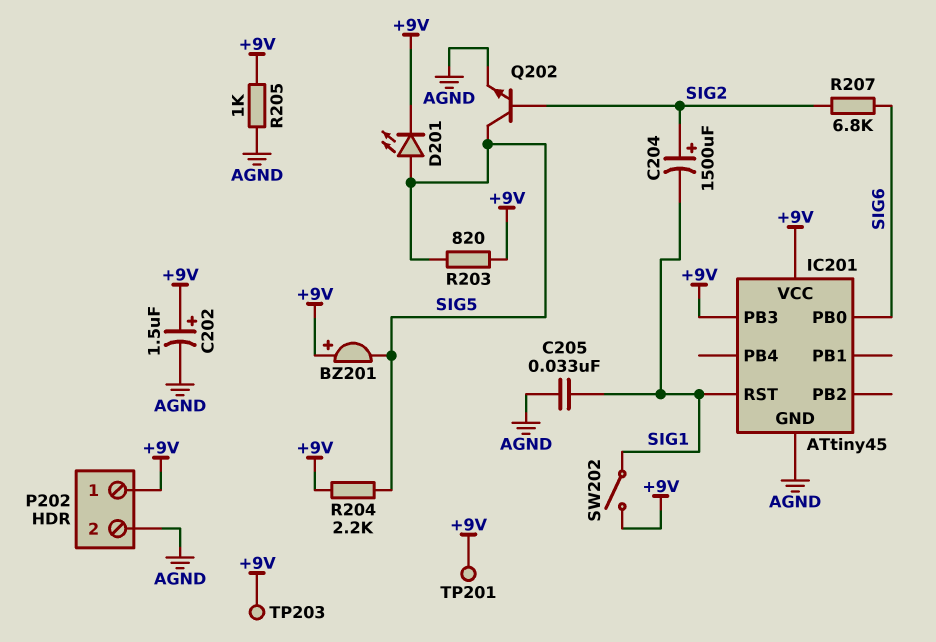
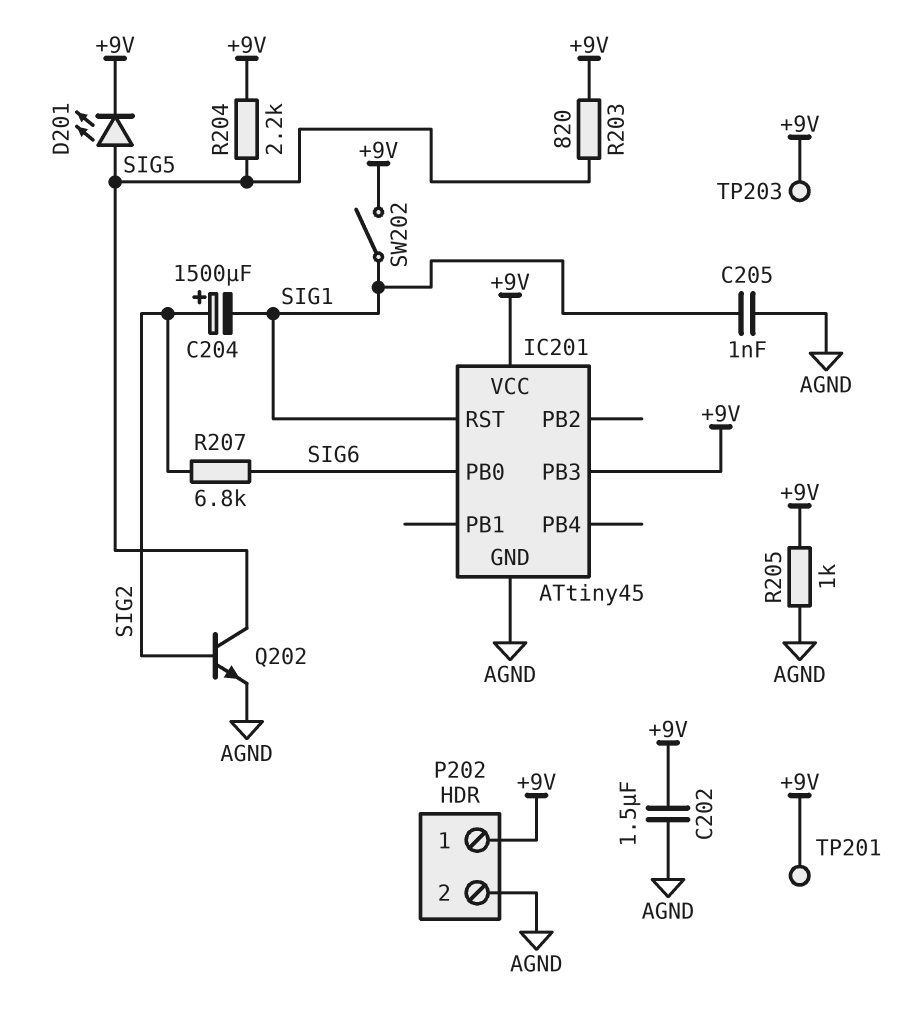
BZ201: buzzer (plus +9V, minus SIG5) -> none
C202: 1.5uF (plus +9V, minus AGND) -> 1.5uF (+9V, AGND)
C205: 33nF (AGND, SIG1) -> 1nF (AGND, SIG1)

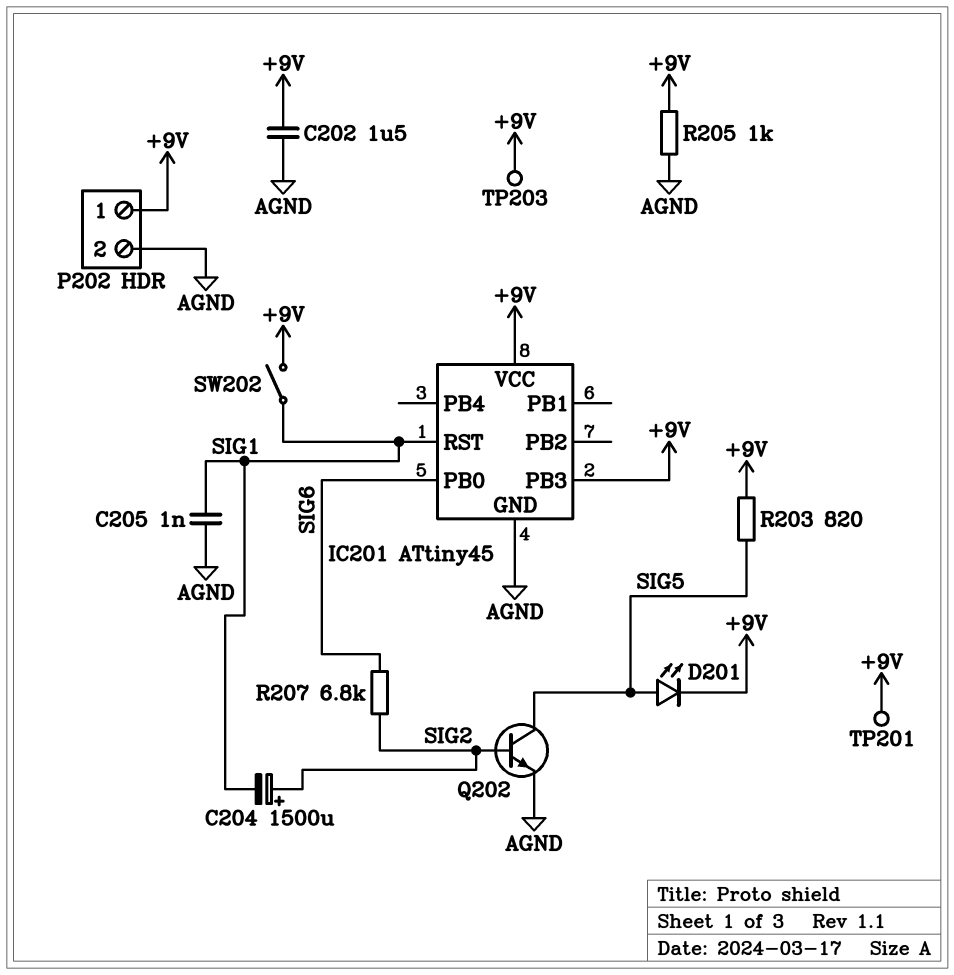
R204: 2.2k (+9V, SIG5) -> none

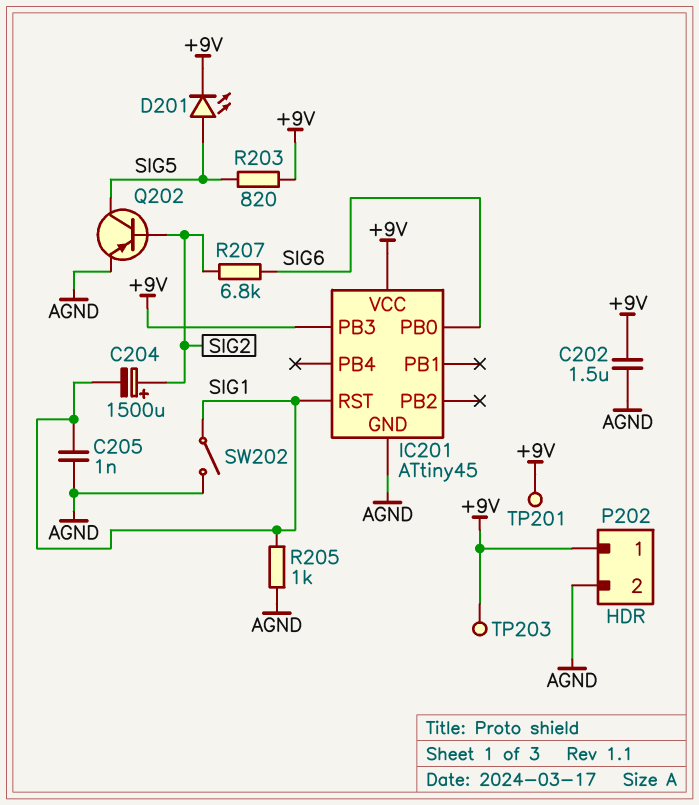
Q202: NPN (B SIG2, C SIG5, E AGND) -> PNP (B SIG2, C SIG5, E AGND)
R205: 1k (+9V, AGND) -> 1k (AGND, SIG1)
SW202: switch (+9V, SIG1) -> switch (AGND, SIG1)

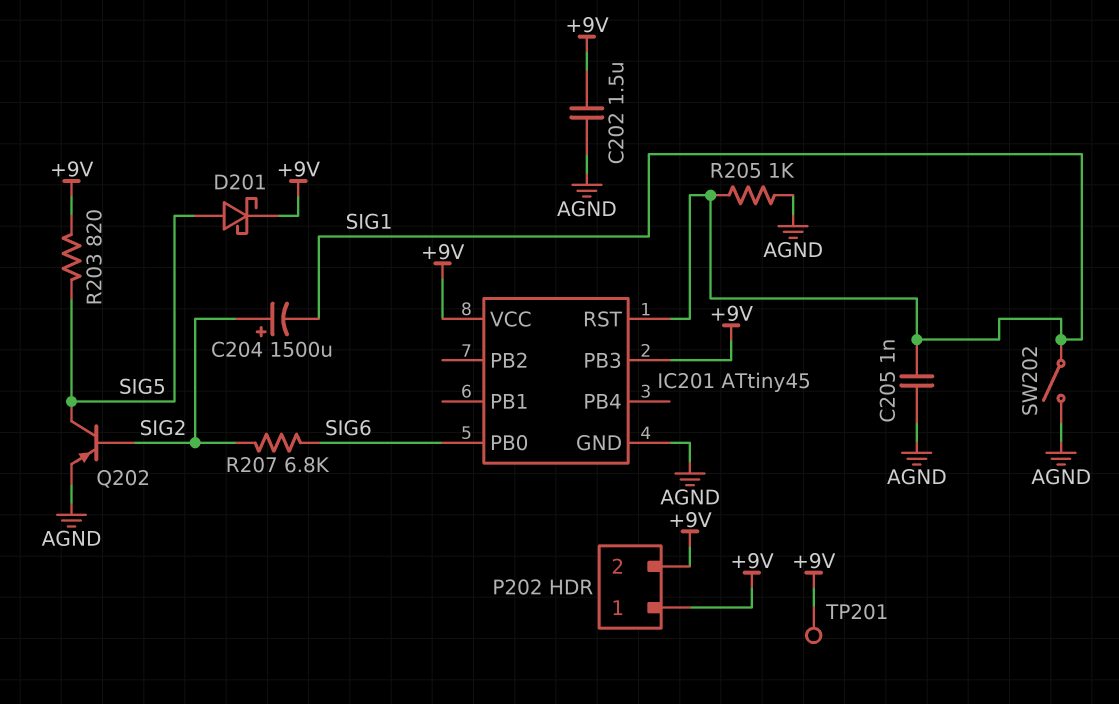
D201: LED (A SIG5, K +9V) -> schottky (A SIG5, K +9V)
P202 pin 2: AGND -> +9V
TP203: test point (+9V) -> none

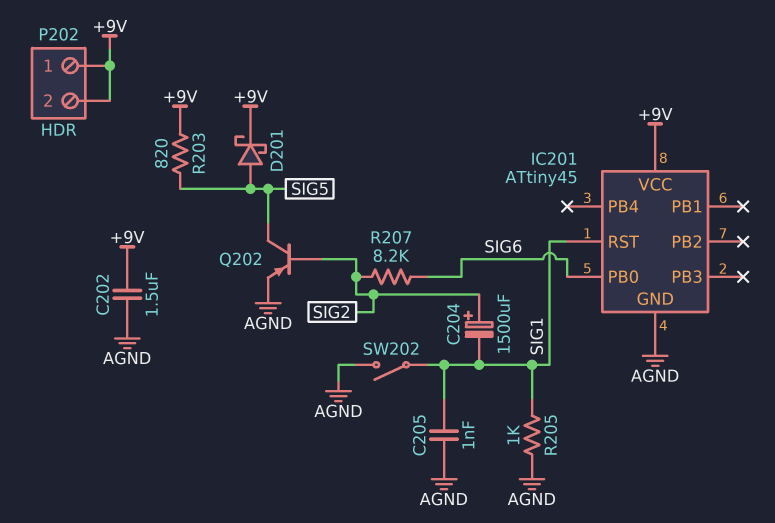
IC201 pin PB3: +9V -> none
R207: 6.8k (SIG2, SIG6) -> 8.2k (SIG2, SIG6)
TP201: test point (+9V) -> none

